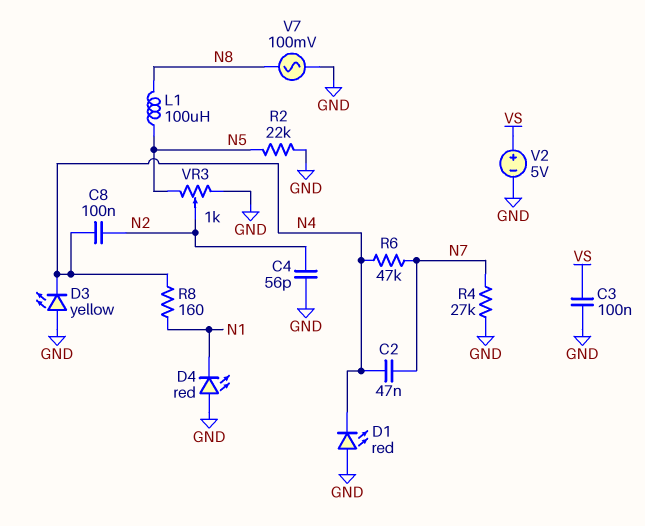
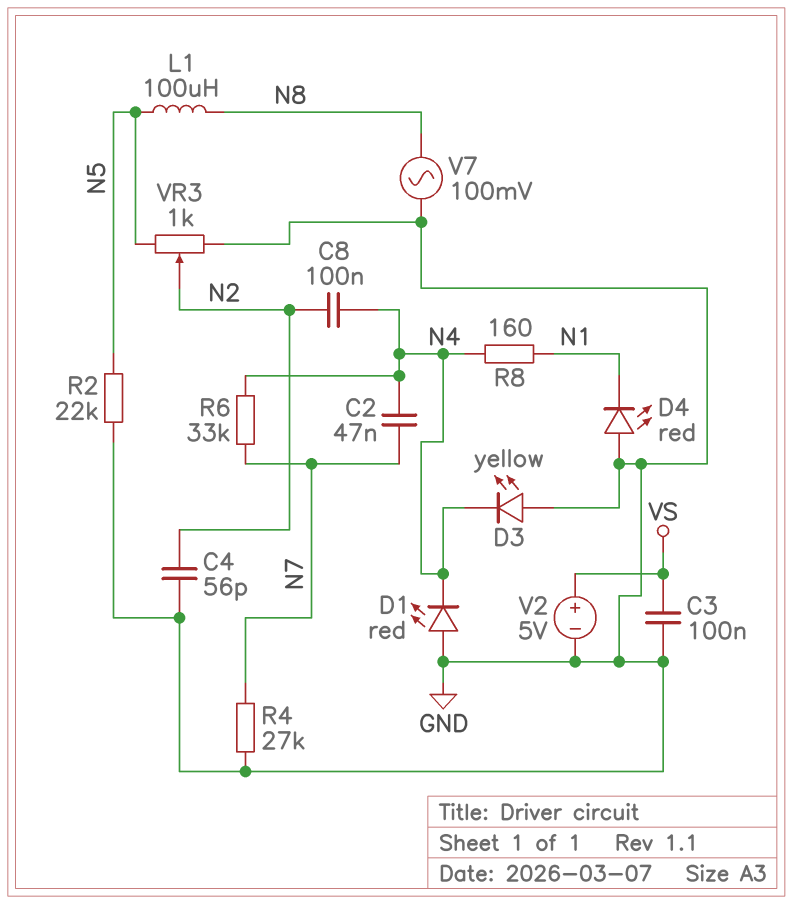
R6: 47k (N4, N7) -> 33k (N4, N7)

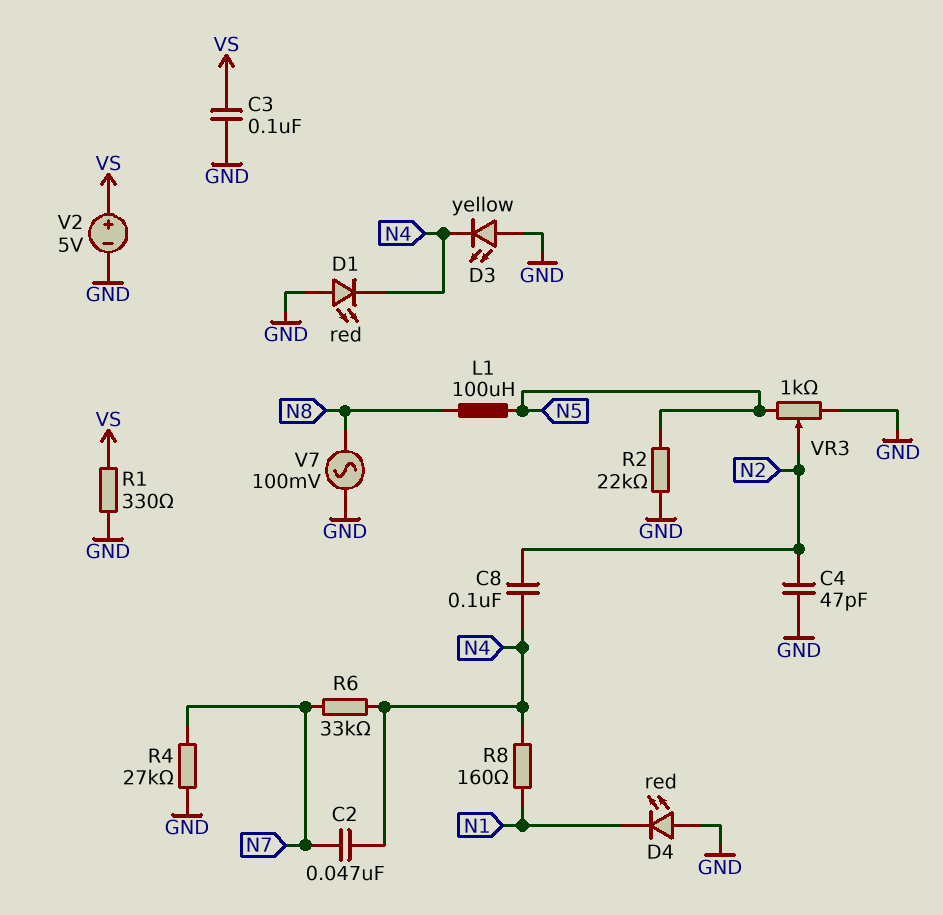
C4: 56pF (GND, N2) -> 47pF (GND, N2)
R1: none -> 330 (GND, VS)

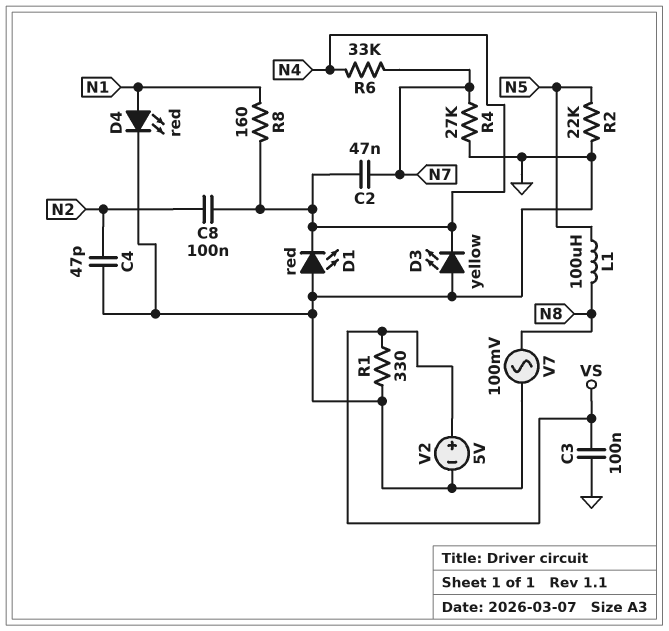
D4: LED red (A GND, K N1) -> LED red (A N1, K GND)
VR3: 1k (GND, N5, wiper N2) -> none

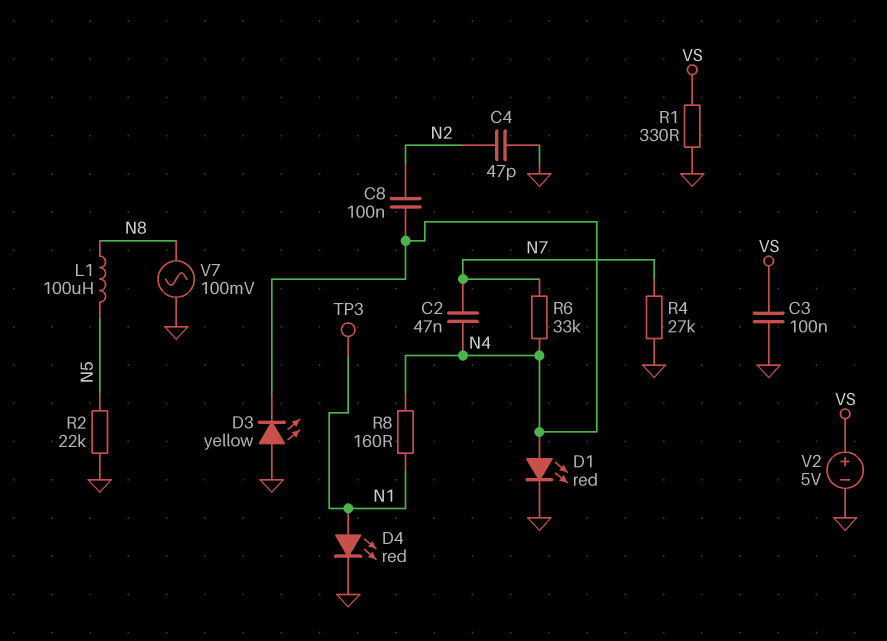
D1: LED red (A GND, K N4) -> LED red (A N4, K GND)
TP3: none -> test point (N1)

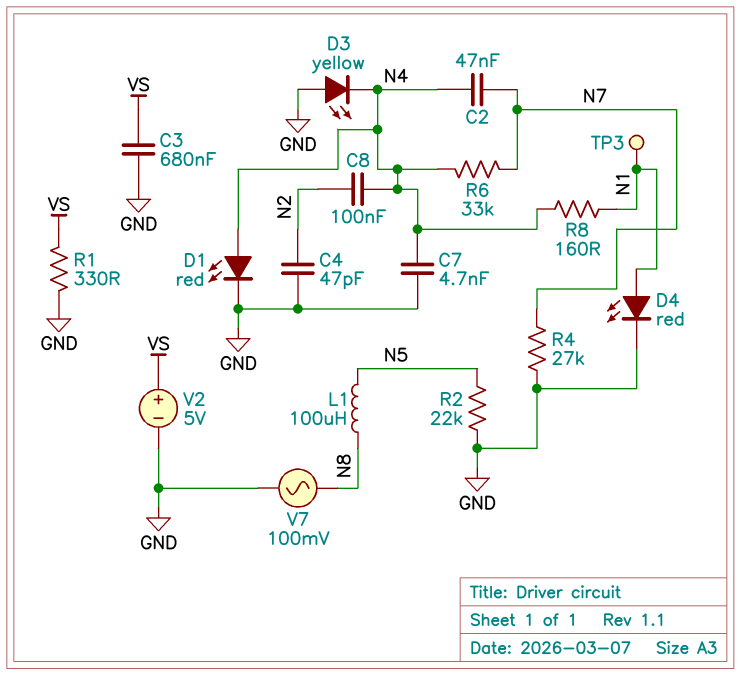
C3: 100nF (GND, VS) -> 680nF (GND, VS)
C7: none -> 4.7nF (GND, N4)

